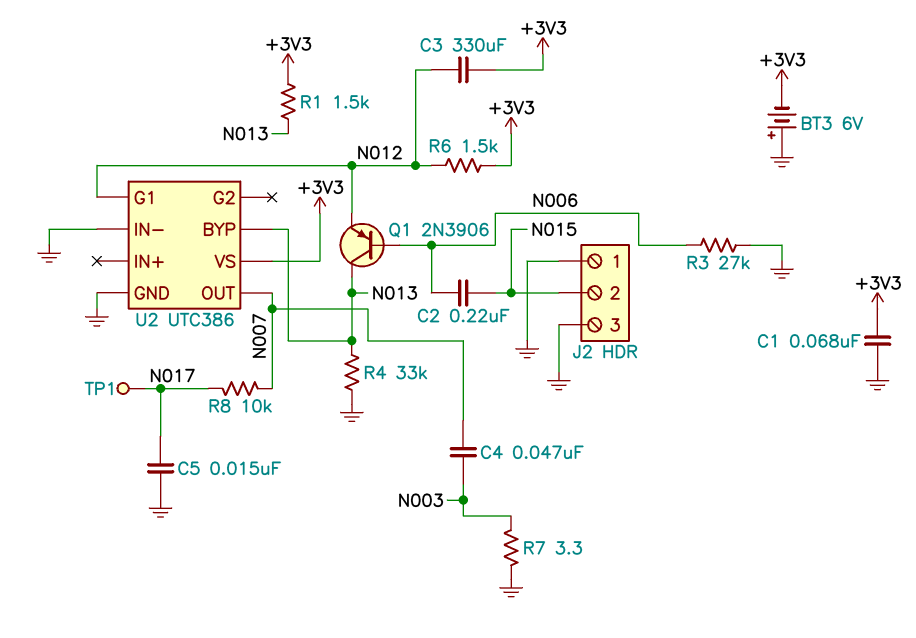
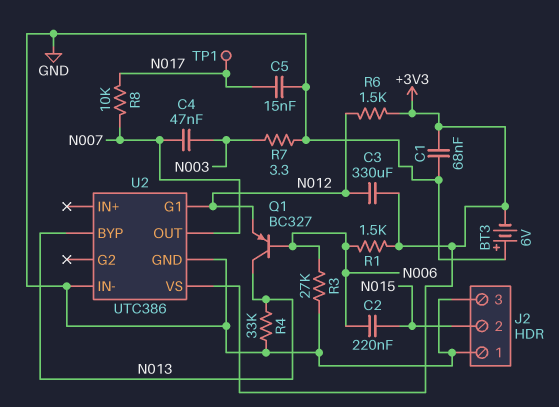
Q1: PNP 2N3906 (B N006, C N013, E N012) -> PNP BC327 (B N006, C N013, E N012)
R1: 1.5k (+3V3, N013) -> 1.5k (+3V3, N006)

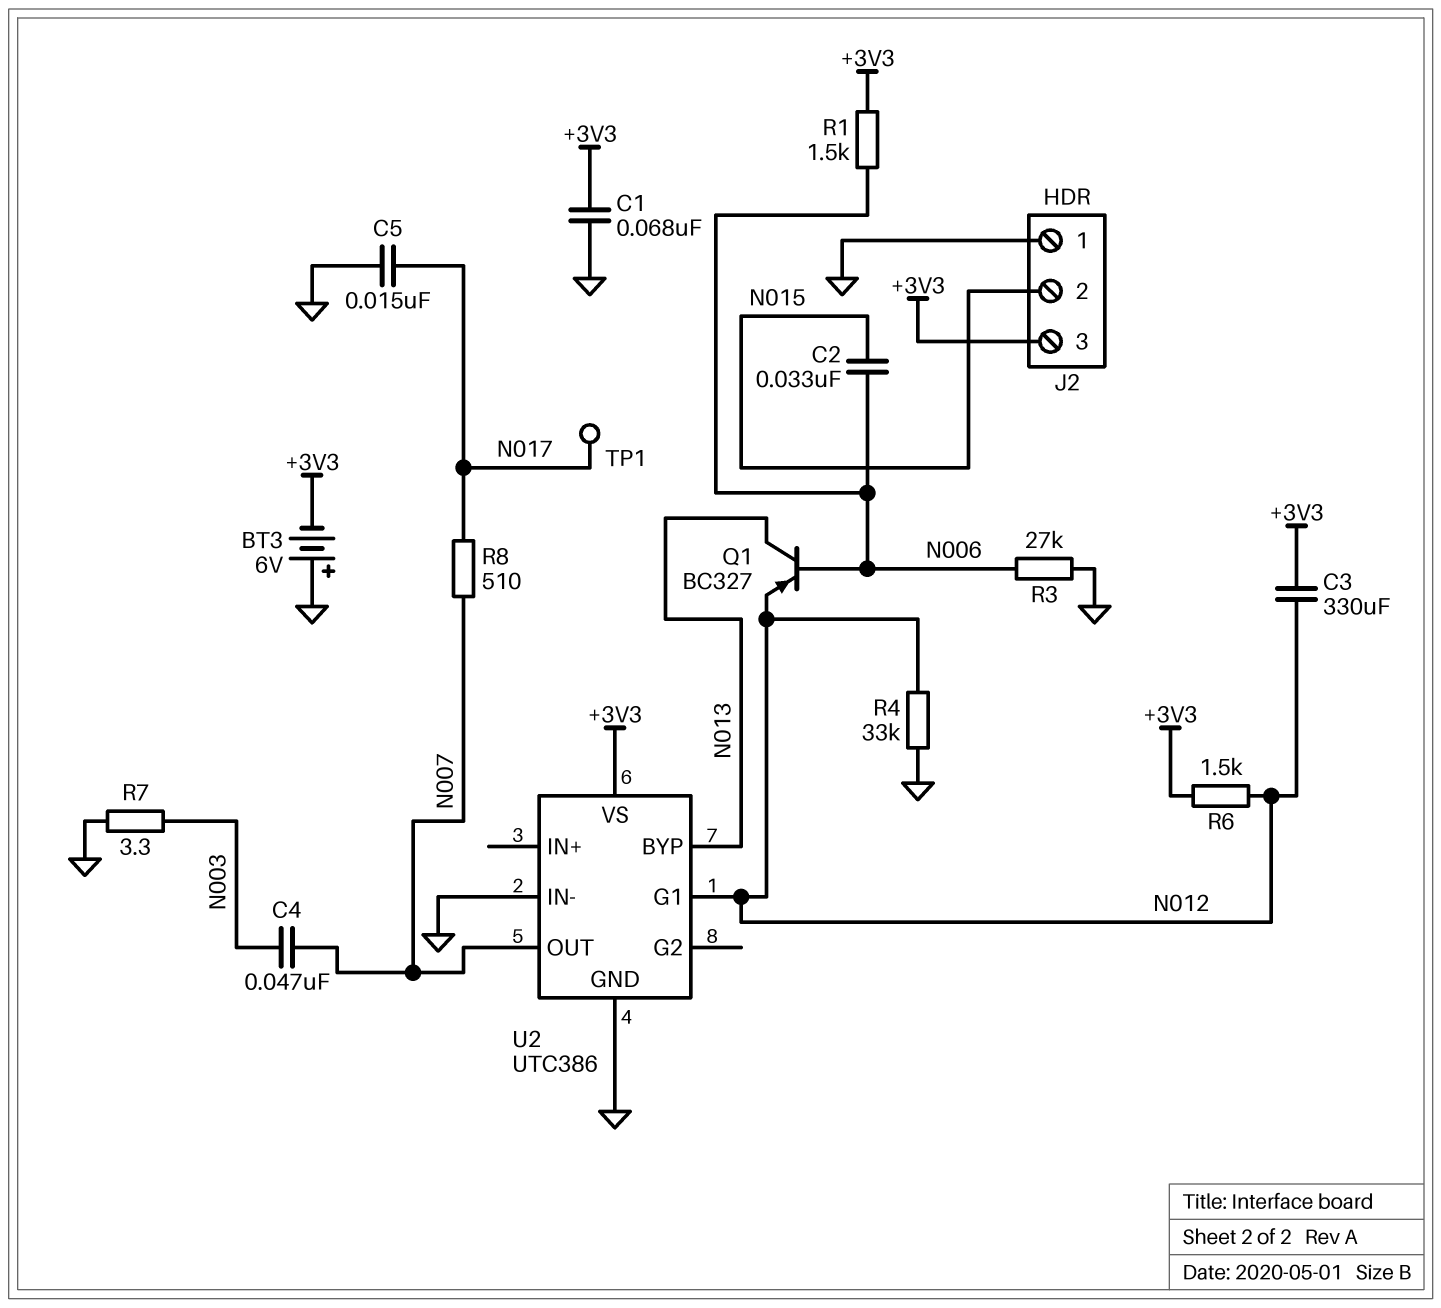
C2: 220nF (N006, N015) -> 33nF (N006, N015)
J2 pin 3: GND -> +3V3
R4: 33k (GND, N013) -> 33k (GND, N012)
R8: 10k (N007, N017) -> 510 (N007, N017)

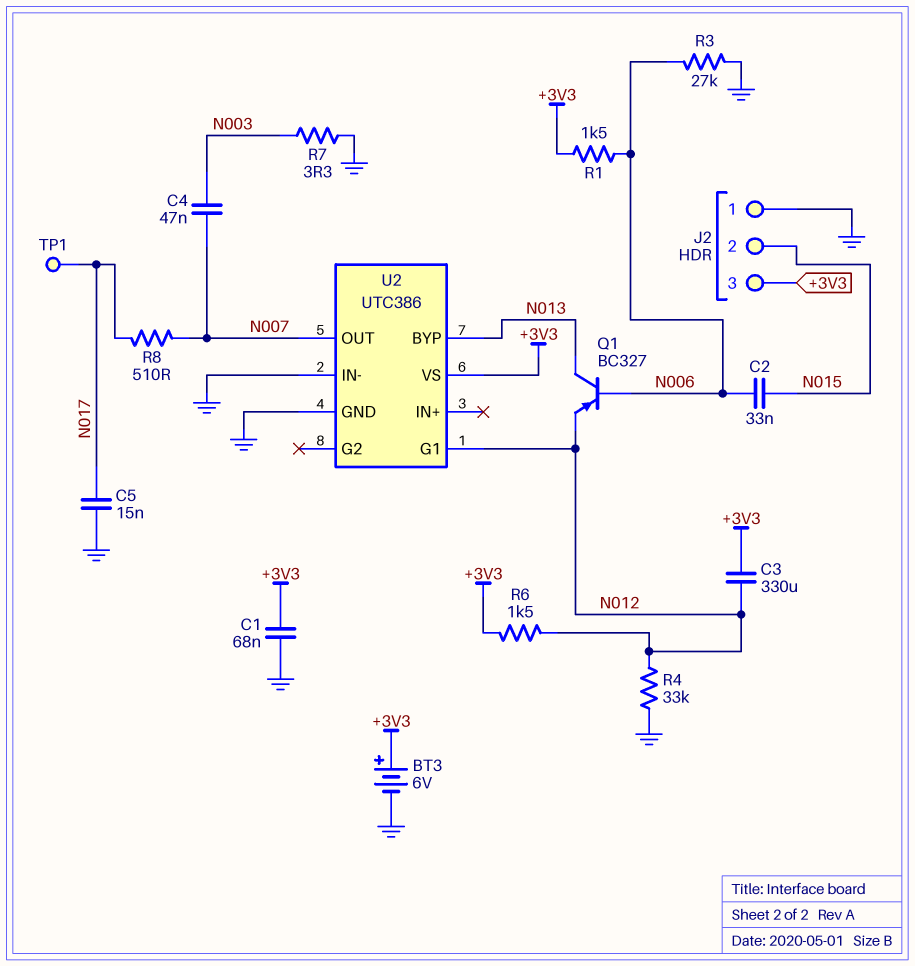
BT3: 6V (plus GND, minus +3V3) -> 6V (plus +3V3, minus GND)

